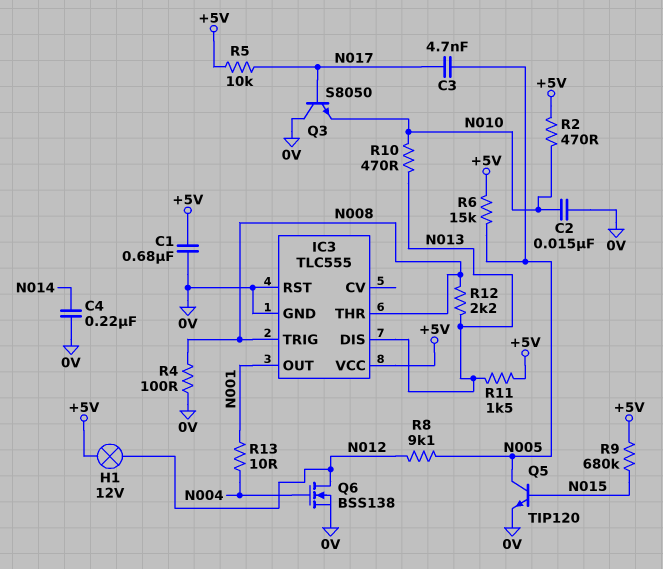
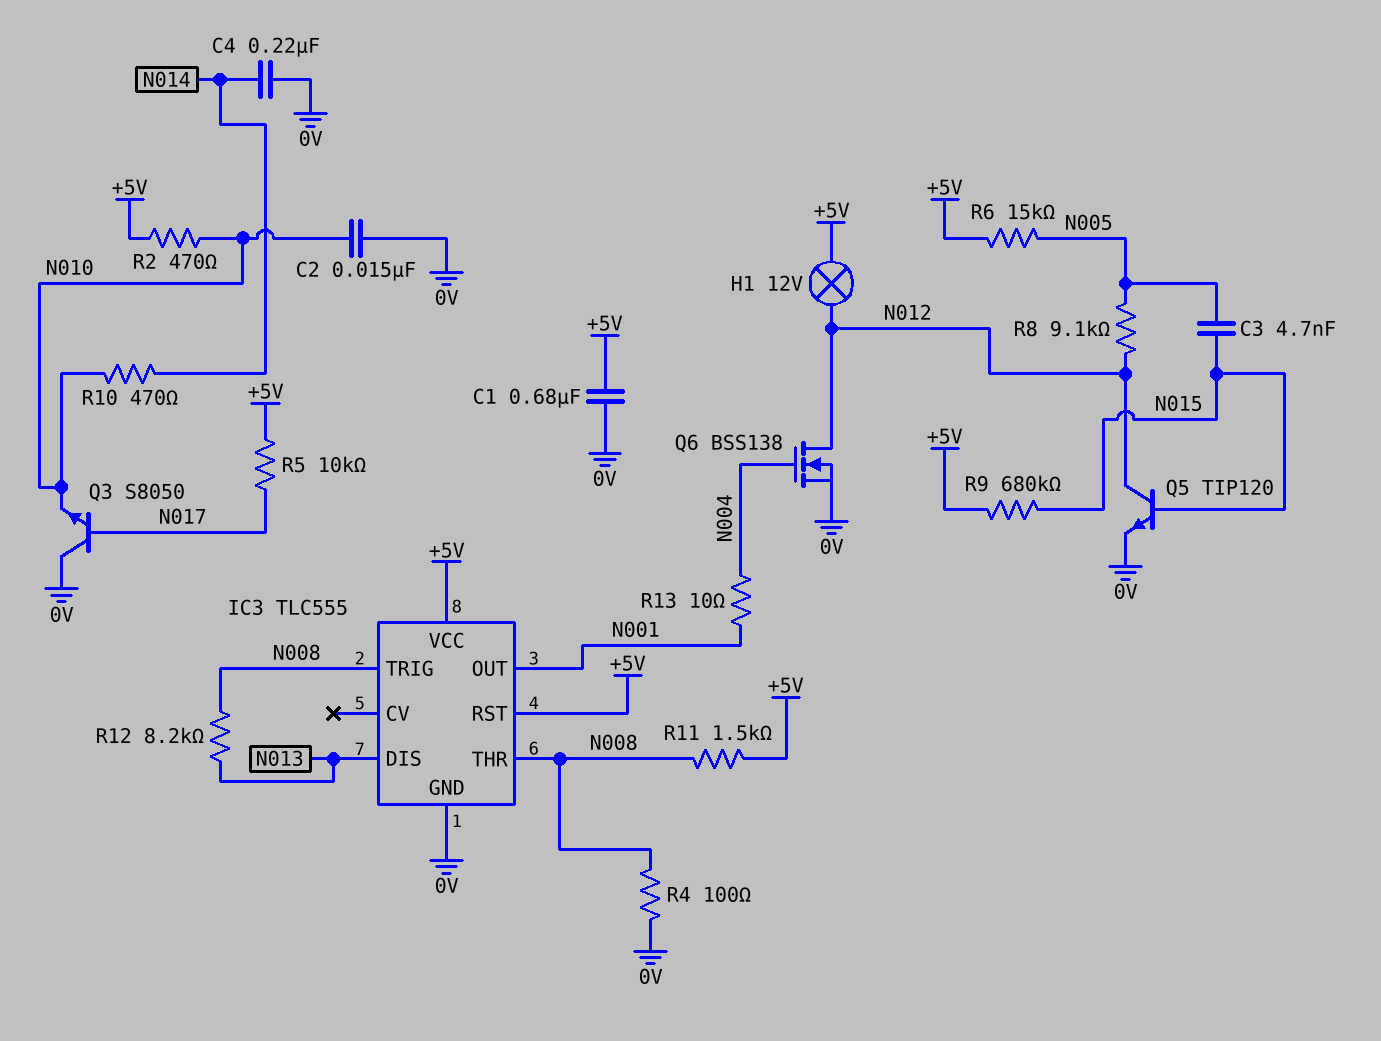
C3: 4.7nF (N005, N017) -> 4.7nF (N005, N015)
IC3 pin RST: 0V -> +5V
Q5: NPN TIP120 (B N015, C N005, E 0V) -> NPN TIP120 (B N015, C N012, E 0V)
R10: 470 (N010, N013) -> 470 (N010, N014)
R11: 1.5k (+5V, N013) -> 1.5k (+5V, N008)
R12: 2.2k (N008, N013) -> 8.2k (N008, N013)

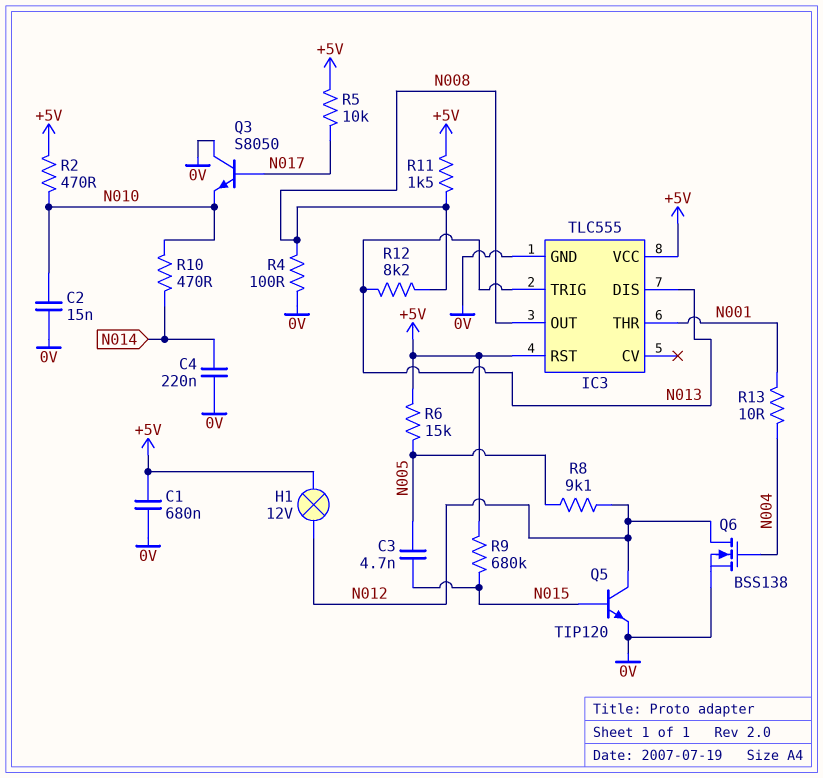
IC3 pin OUT: N001 -> N008
IC3 pin THR: N008 -> N001
IC3 pin TRIG: N008 -> N013

